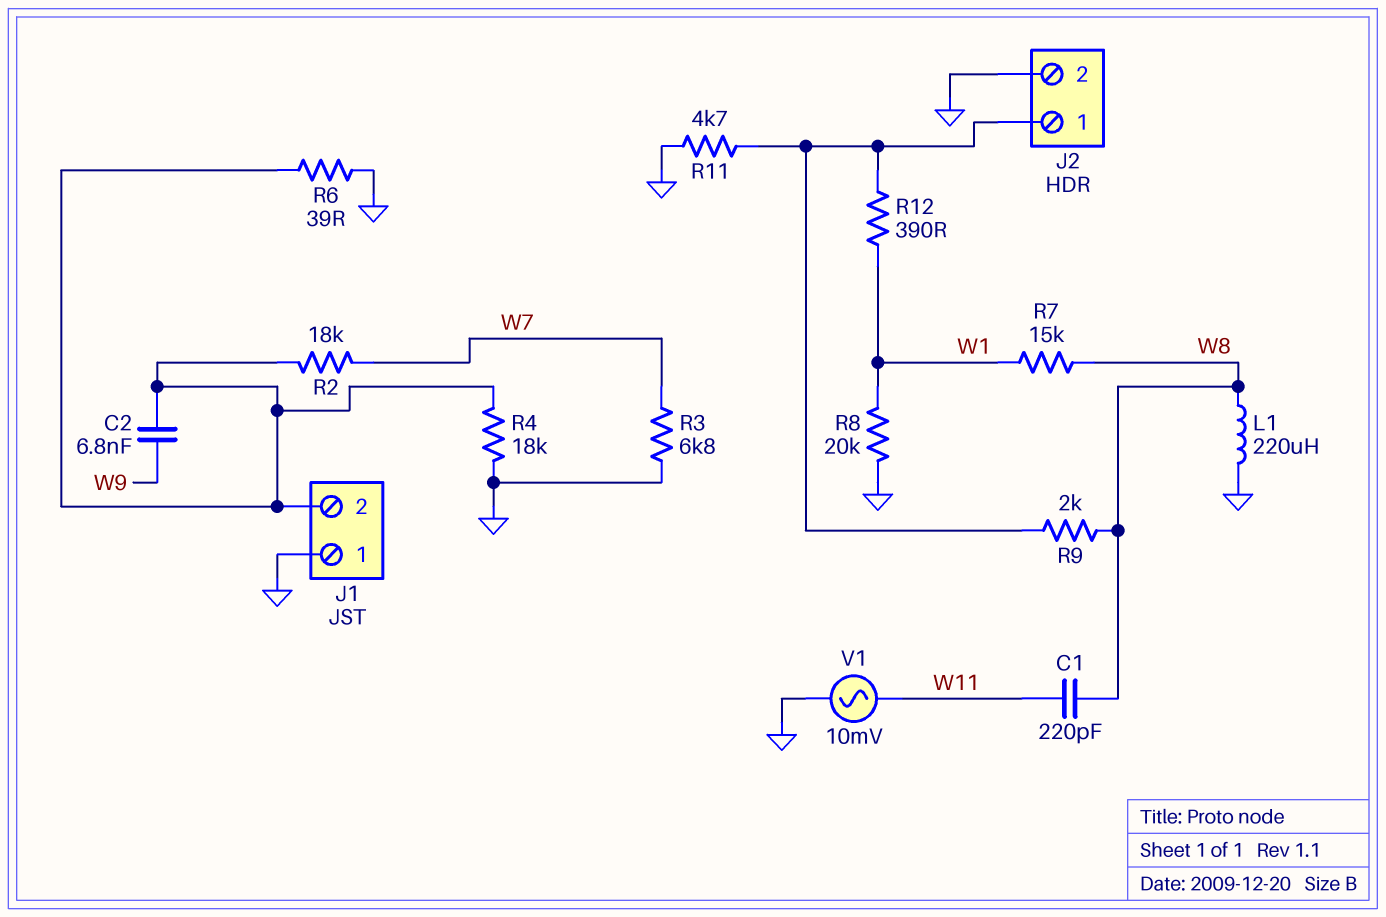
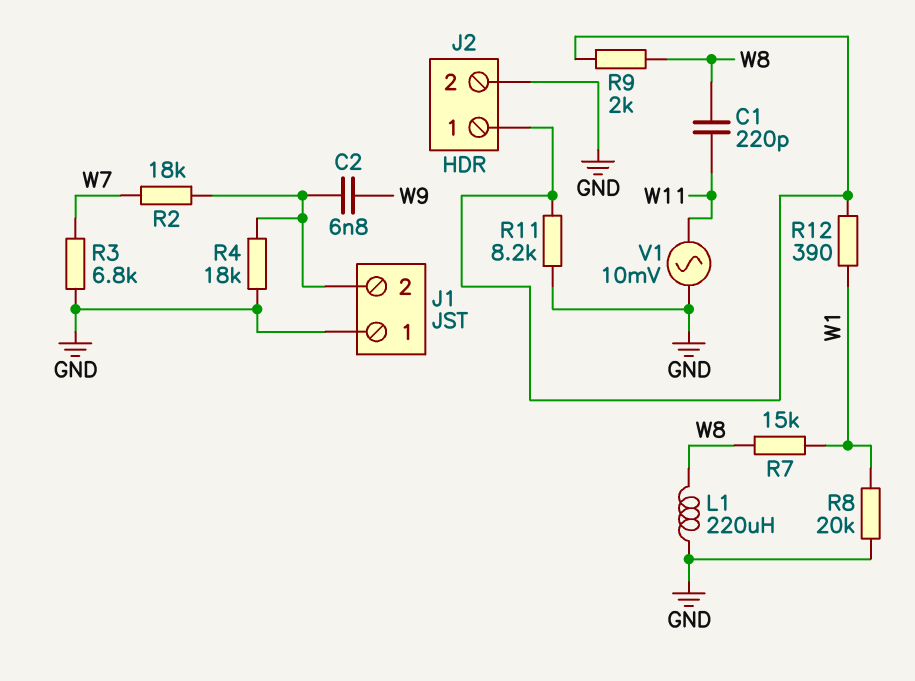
R6: 39 (GND, J1/2) -> none
R11: 4.7k (GND, J2/1) -> 8.2k (GND, J2/1)

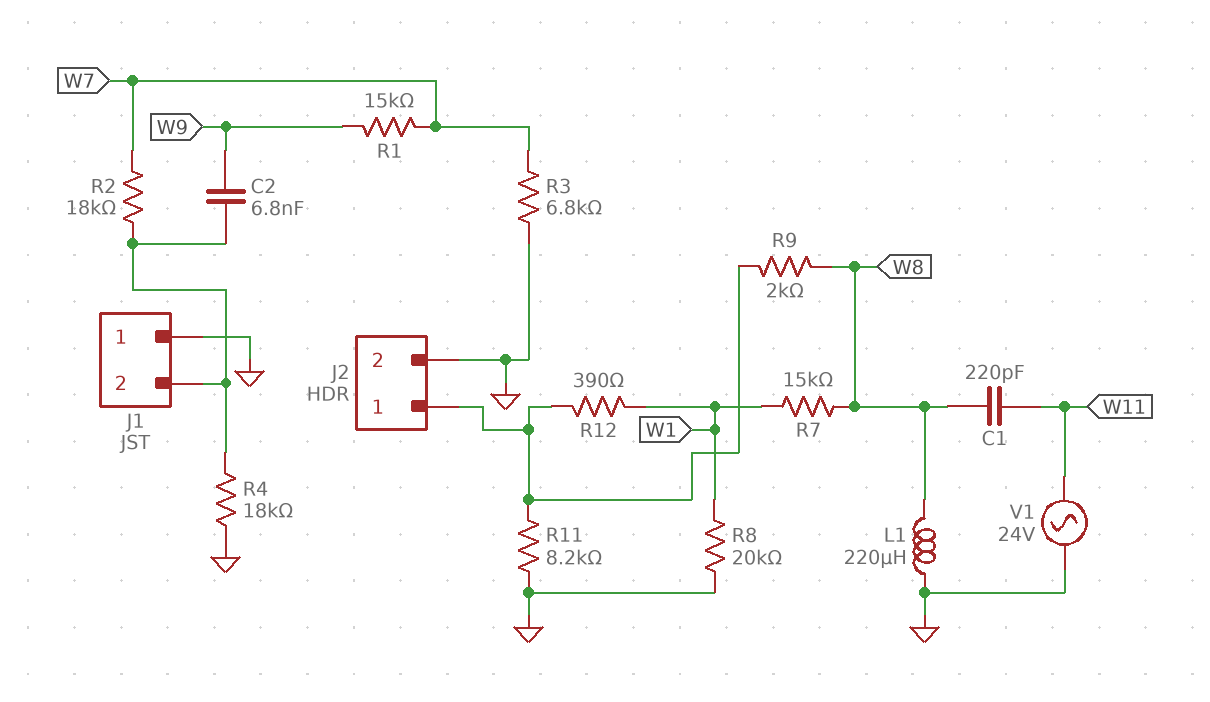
R1: none -> 15k (W7, W9)
V1: AC 10mV (GND, W11) -> AC 24V (GND, W11)

